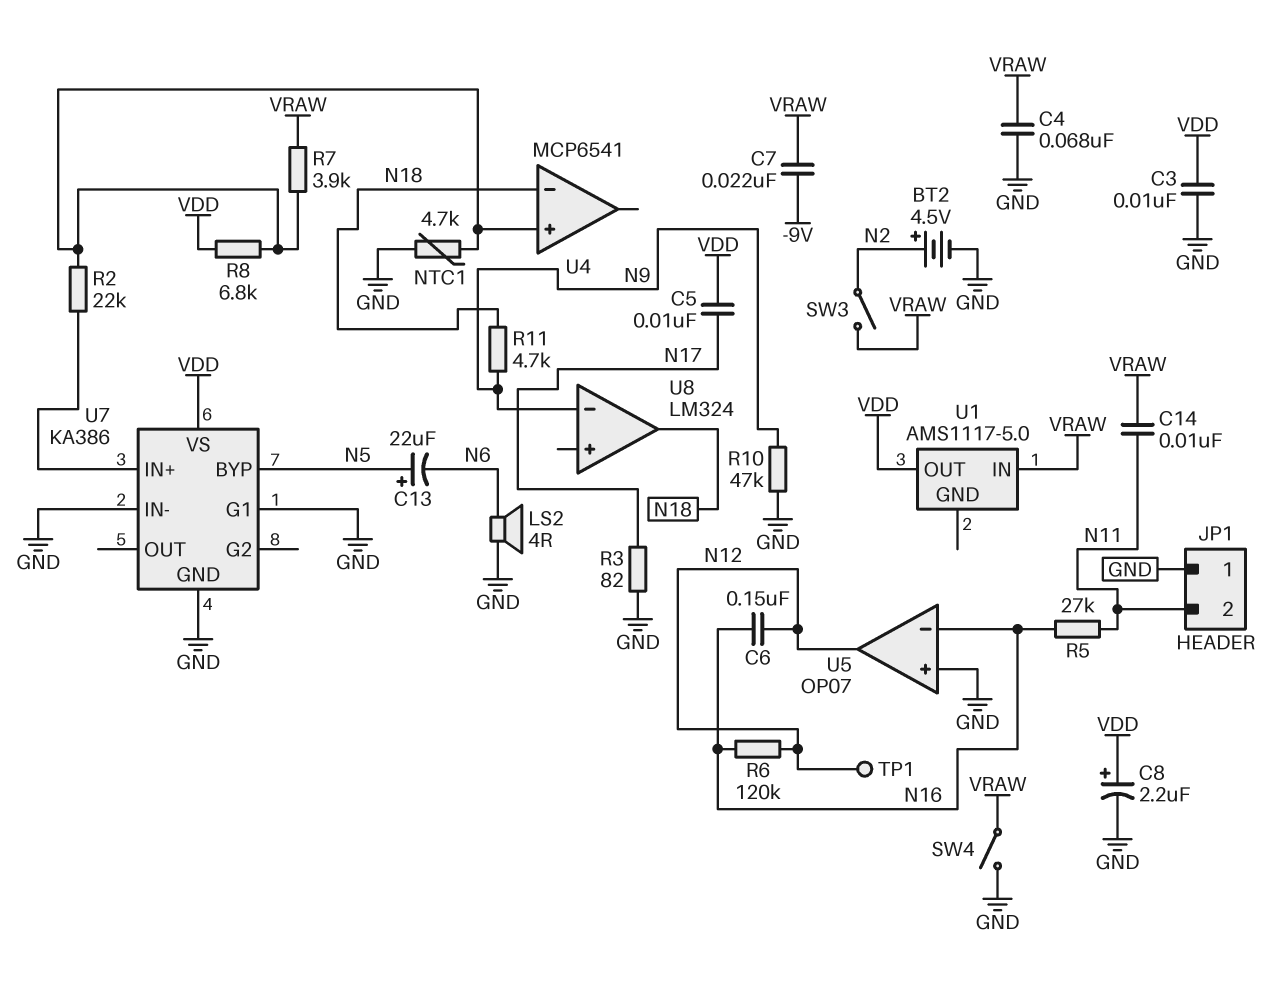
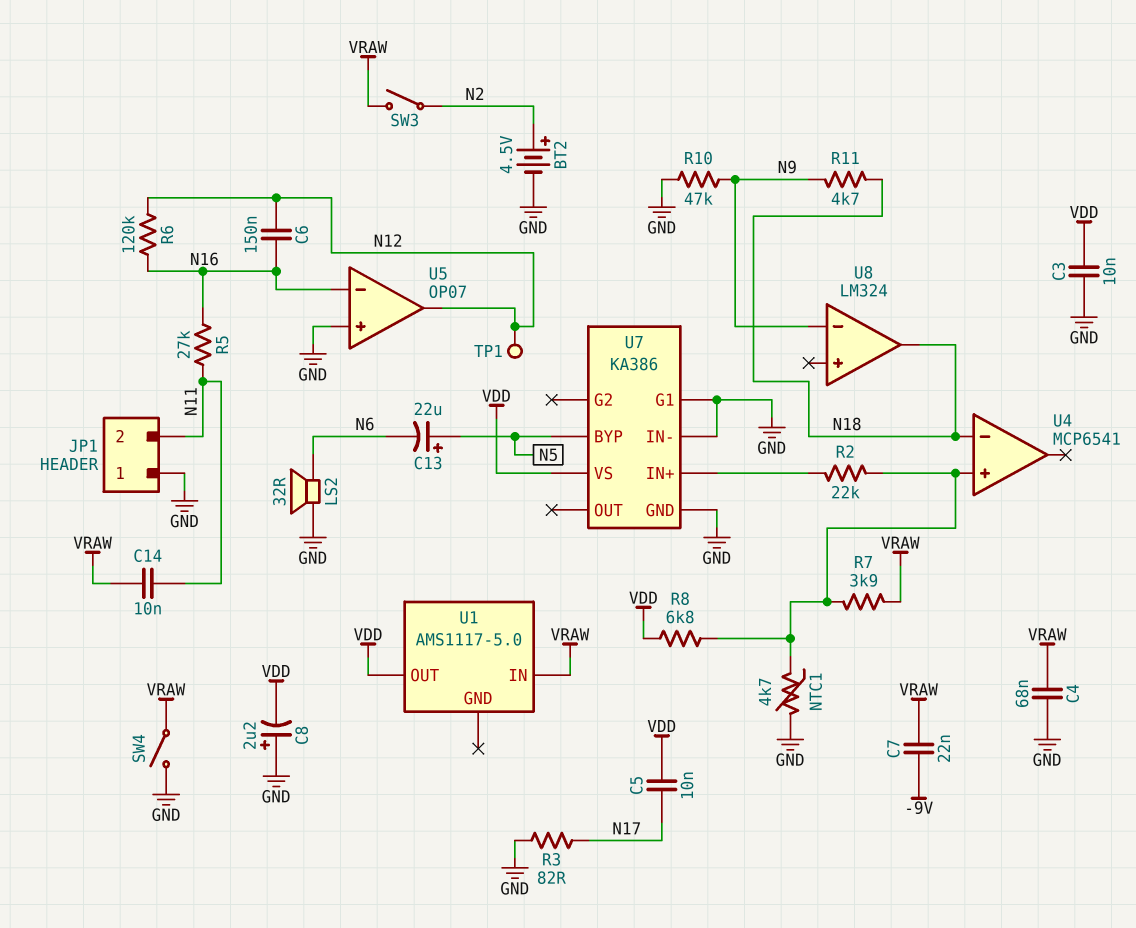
C8: 2.2uF (plus VDD, minus GND) -> 2.2uF (plus GND, minus VDD)
LS2: speaker 4R (GND, N6) -> speaker 32R (GND, N6)

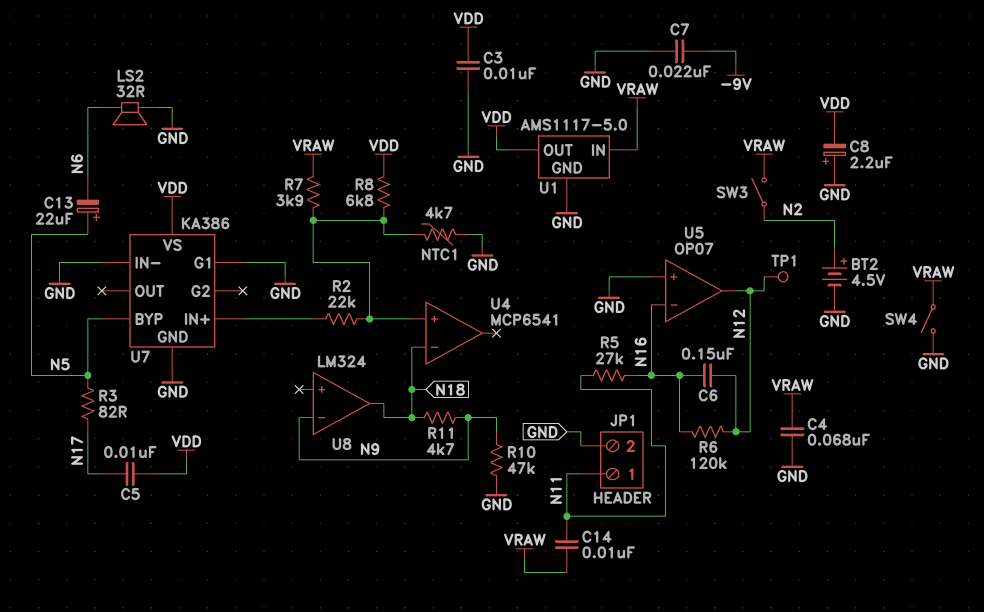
C7: 22nF (-9V, VRAW) -> 22nF (-9V, GND)
JP1 pin 1: GND -> N11
JP1 pin 2: N11 -> GND
R3: 82 (GND, N17) -> 82 (N5, N17)
U1 pin GND: none -> GND

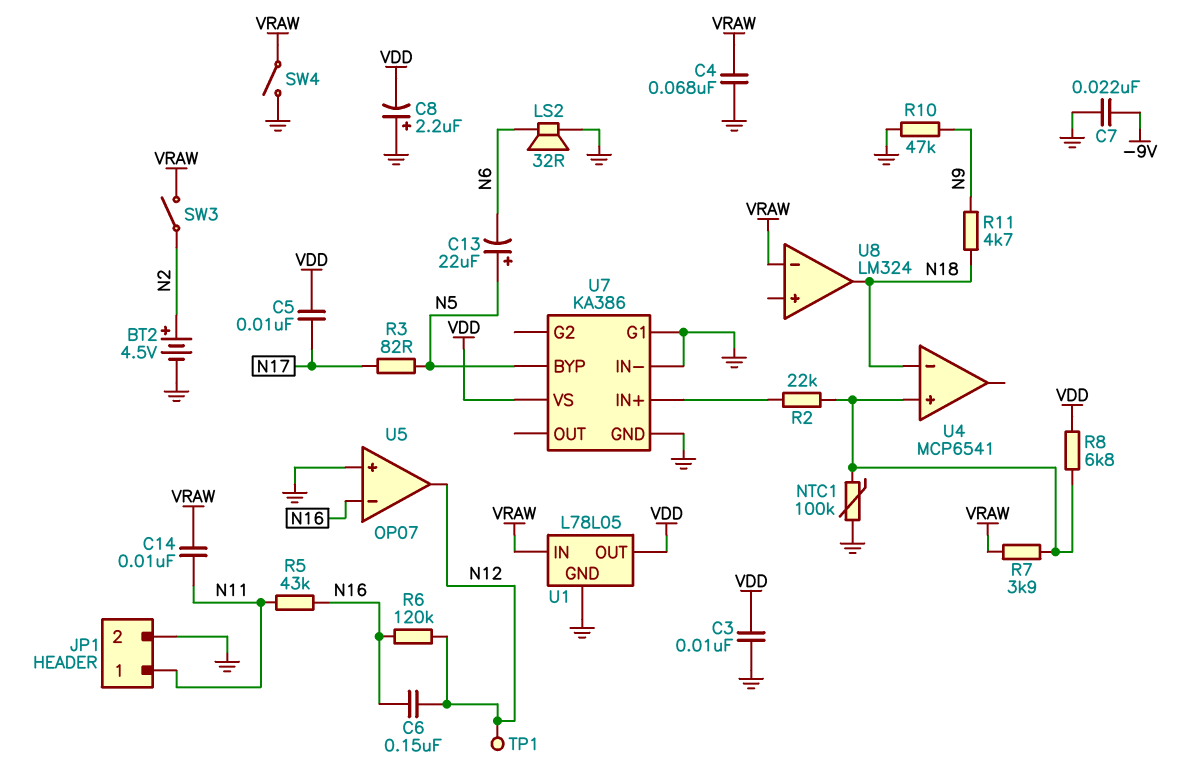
NTC1: 4.7k (GND, U4/in+) -> 100k (GND, U4/in+)
R5: 27k (N11, N16) -> 43k (N11, N16)
U1: AMS1117-5.0 -> L78L05
U8 pin in-: N9 -> VRAW

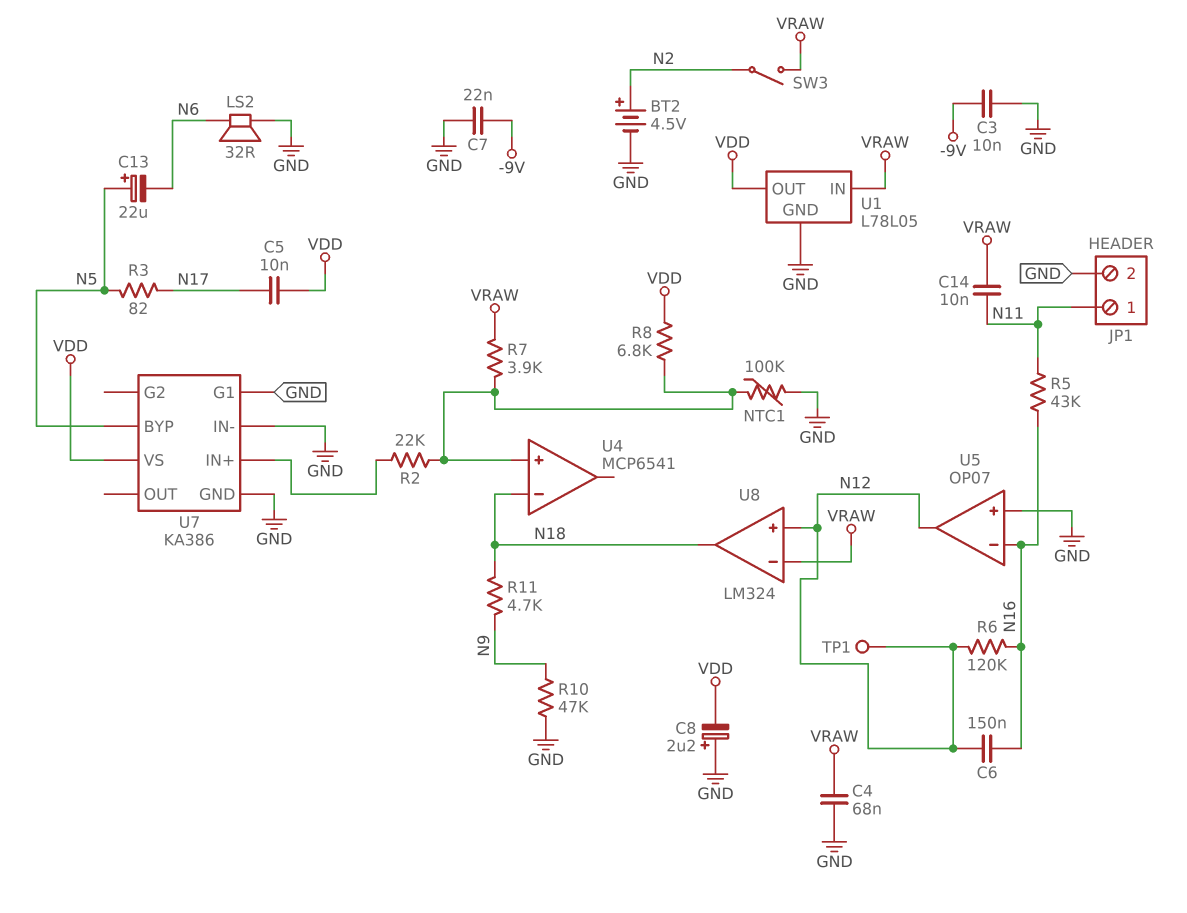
C3: 10nF (GND, VDD) -> 10nF (-9V, GND)
SW4: switch (GND, VRAW) -> none
U8 pin in+: none -> N12

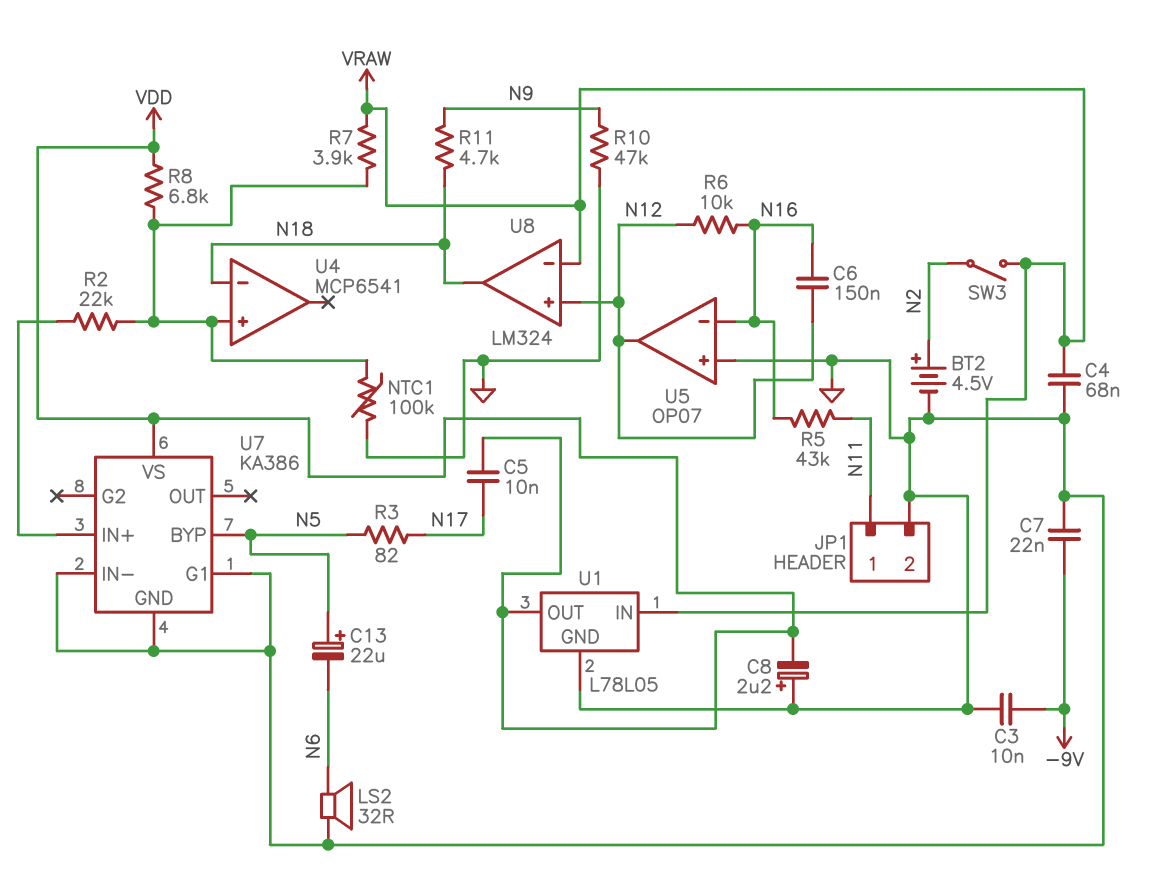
C14: 10nF (N11, VRAW) -> none
R6: 120k (N12, N16) -> 10k (N12, N16)
TP1: test point (N12) -> none

